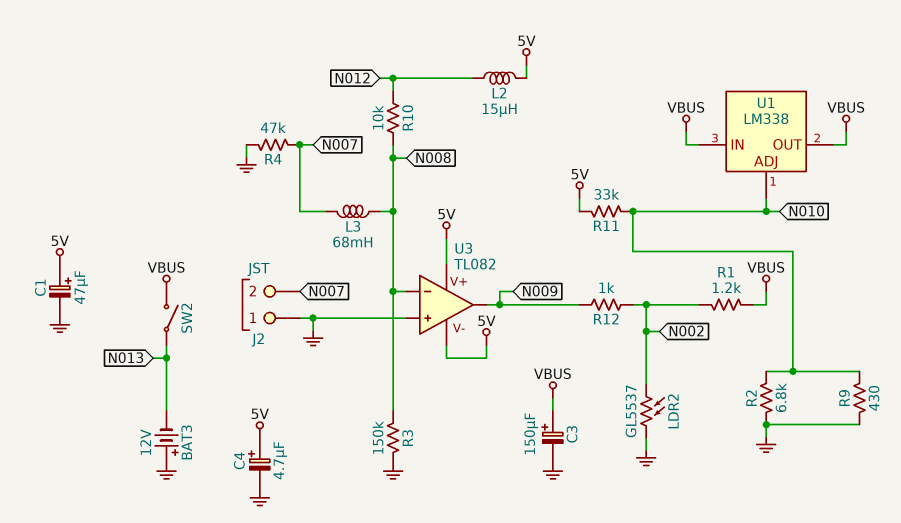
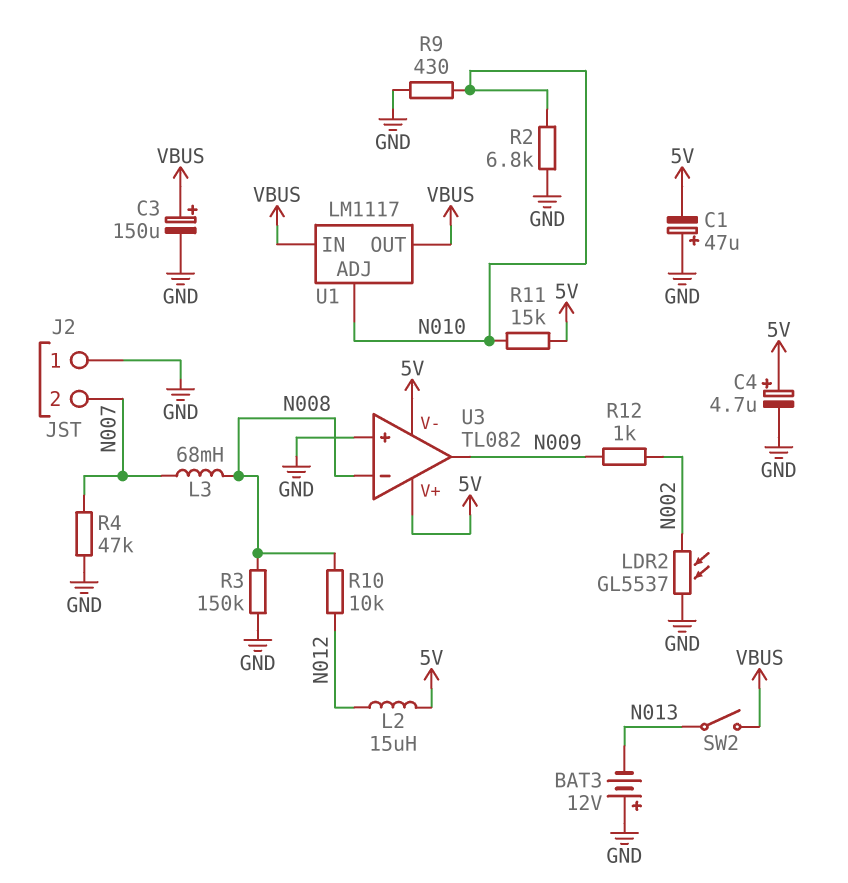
C1: 47uF (plus 5V, minus GND) -> 47uF (plus GND, minus 5V)
R1: 1.2k (N002, VBUS) -> none
R11: 33k (5V, N010) -> 15k (5V, N010)
U1: LM338 -> LM1117

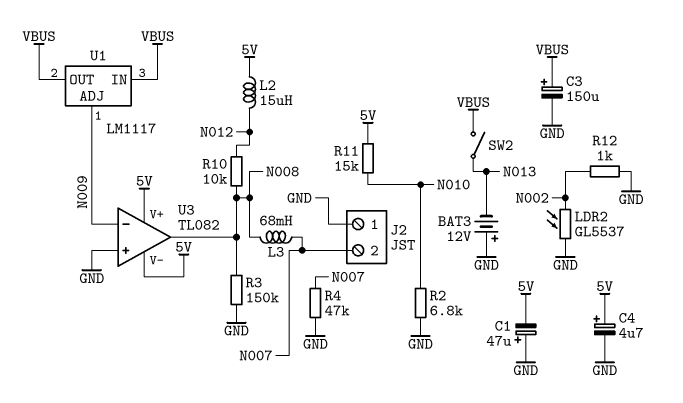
R9: 430 (GND, N010) -> none
R12: 1k (N002, N009) -> 1k (GND, N002)
U1 pin ADJ: N010 -> N009
U3 pin in-: N008 -> N009
U3 pin out: N009 -> N008

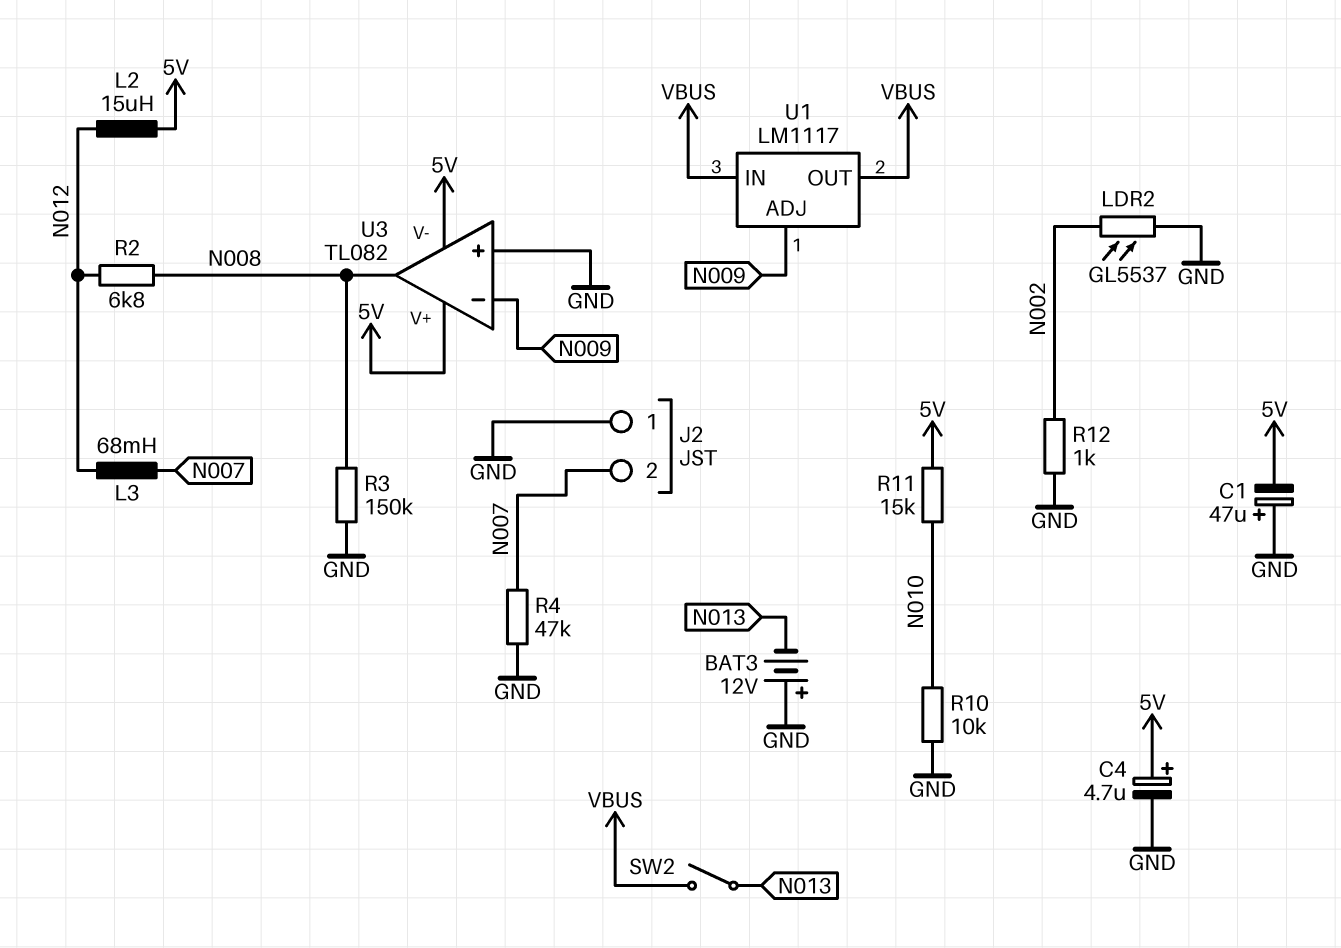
C3: 150uF (plus VBUS, minus GND) -> none
L3: 68mH (N007, N008) -> 68mH (N007, N012)
R2: 6.8k (GND, N010) -> 6.8k (N008, N012)
R10: 10k (N008, N012) -> 10k (GND, N010)

